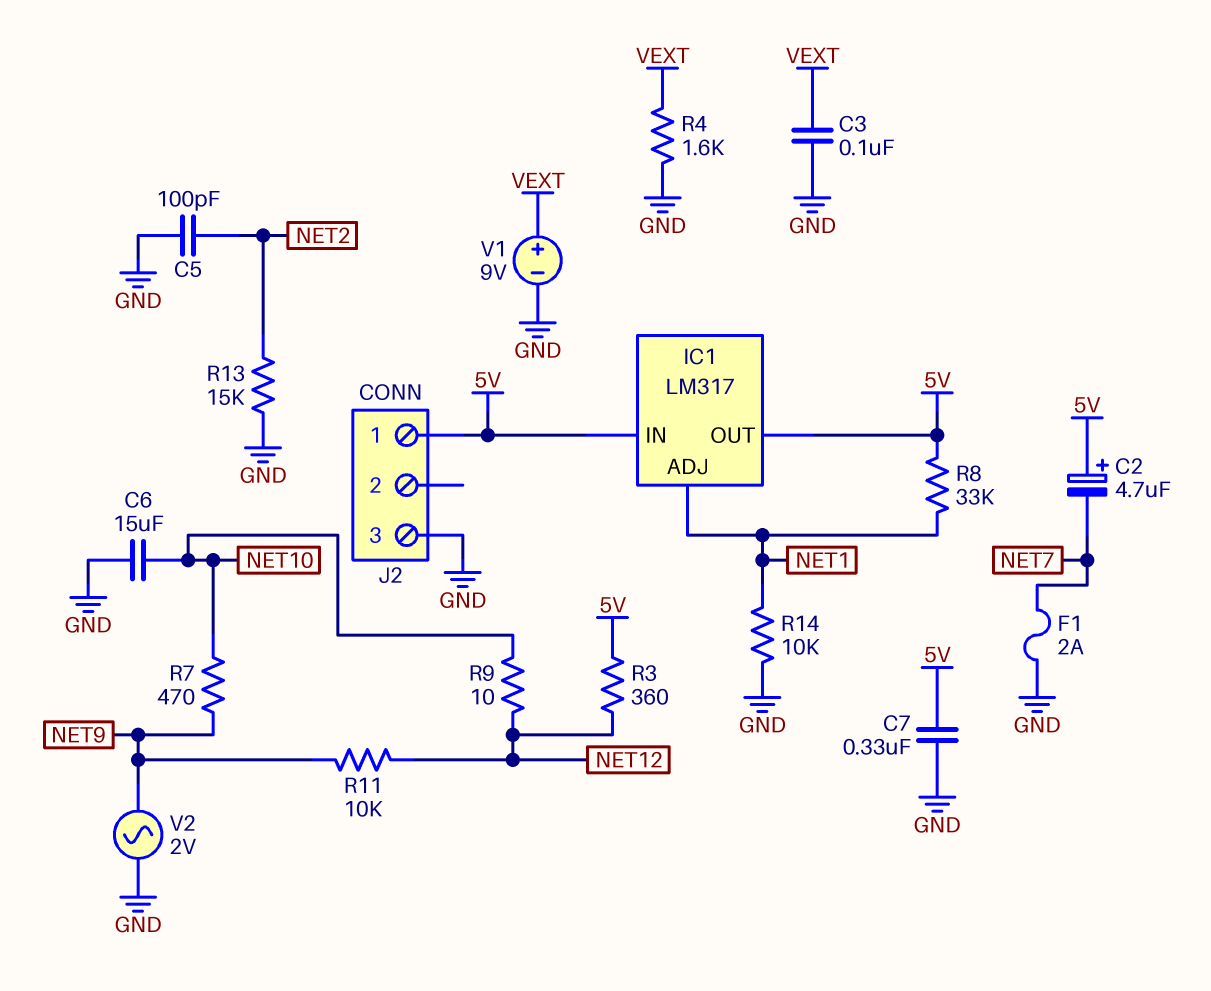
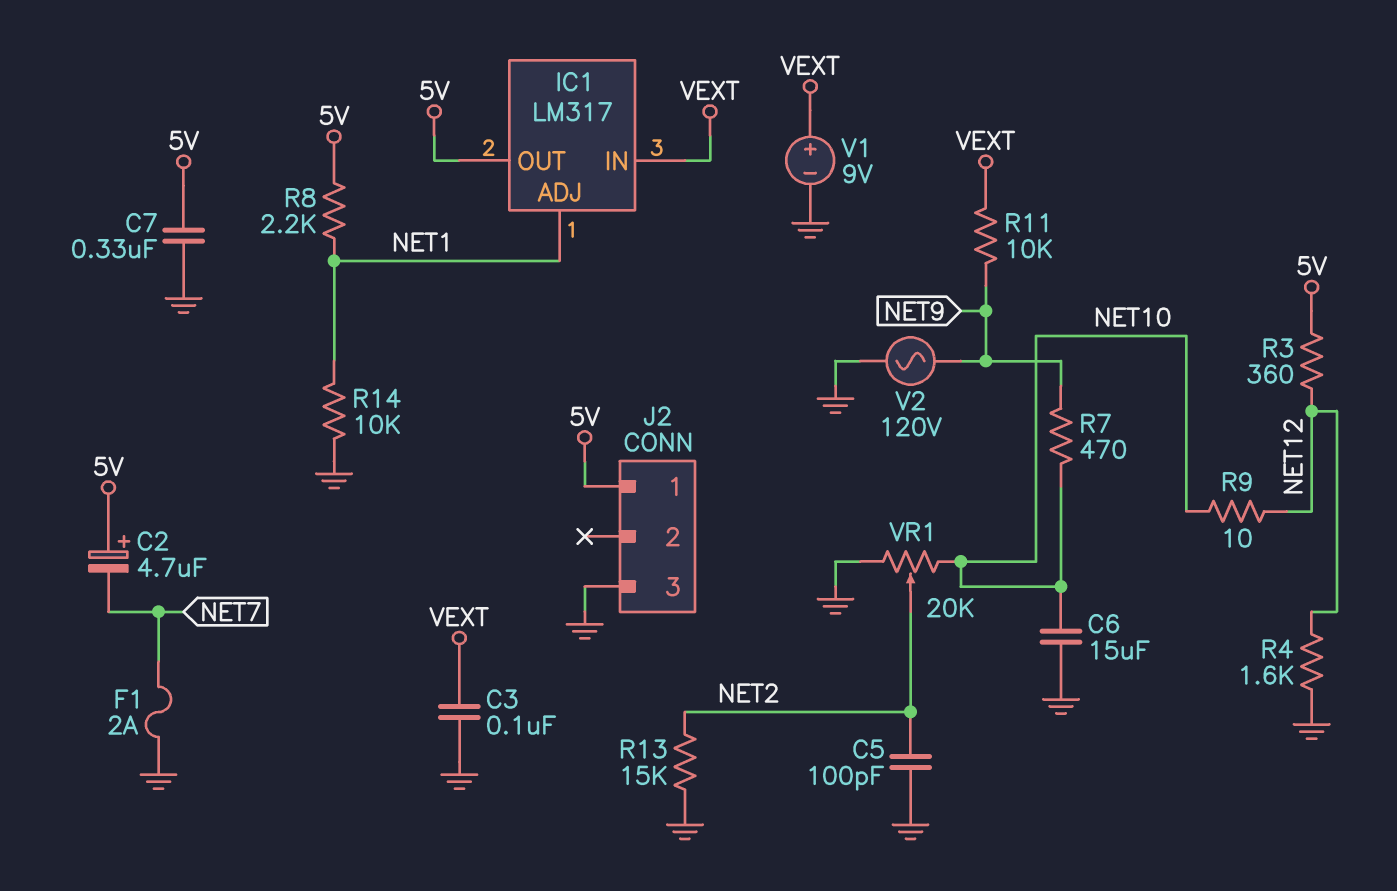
IC1 pin IN: 5V -> VEXT
R4: 1.6k (GND, VEXT) -> 1.6k (GND, NET12)
R8: 33k (5V, NET1) -> 2.2k (5V, NET1)
R11: 10k (NET9, NET12) -> 10k (NET9, VEXT)
V2: AC 2V (GND, NET9) -> AC 120V (GND, NET9)
VR1: none -> 20k (GND, NET10, wiper NET2)

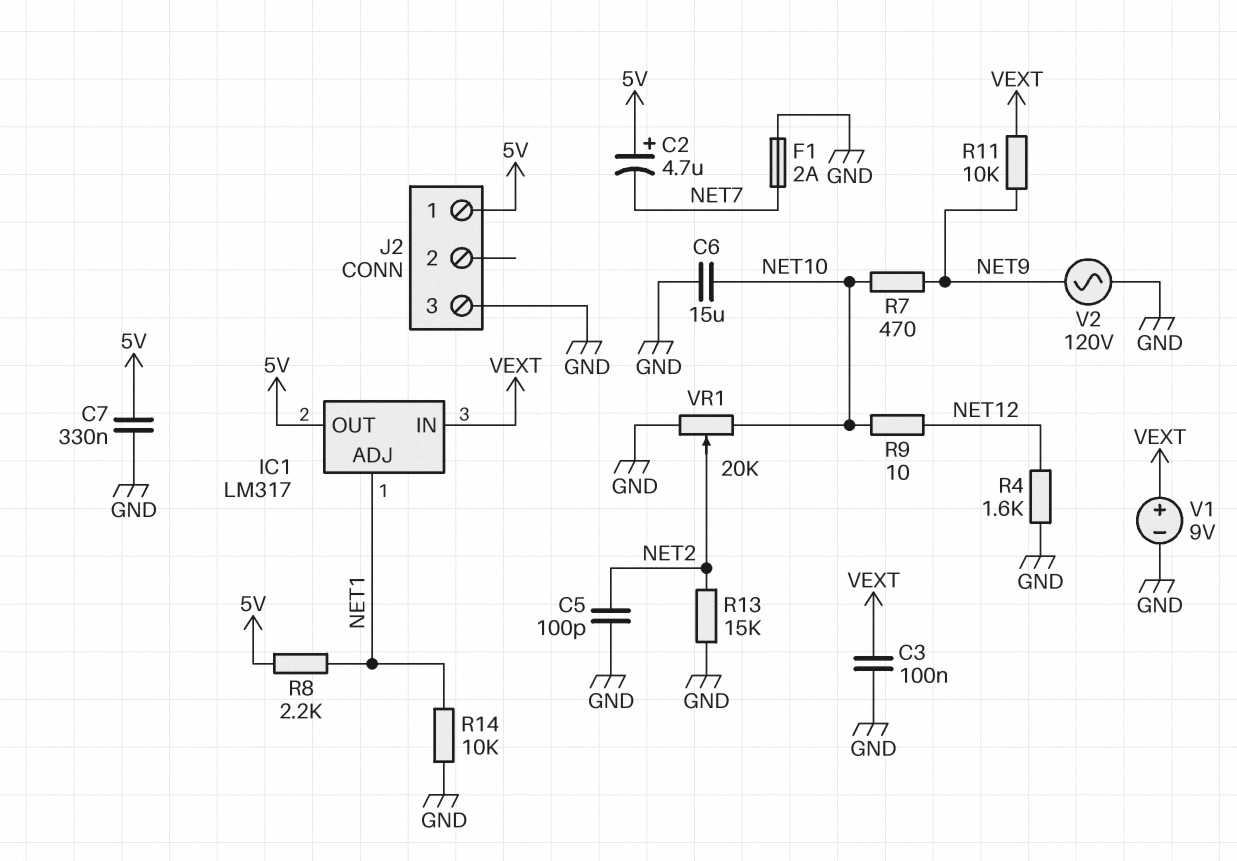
R3: 360 (5V, NET12) -> none

